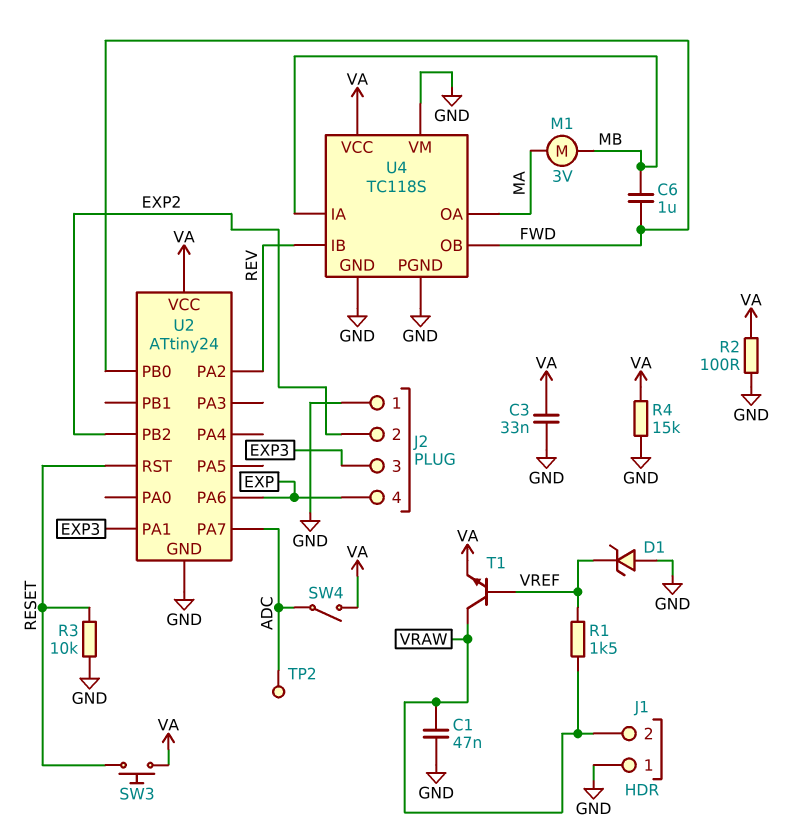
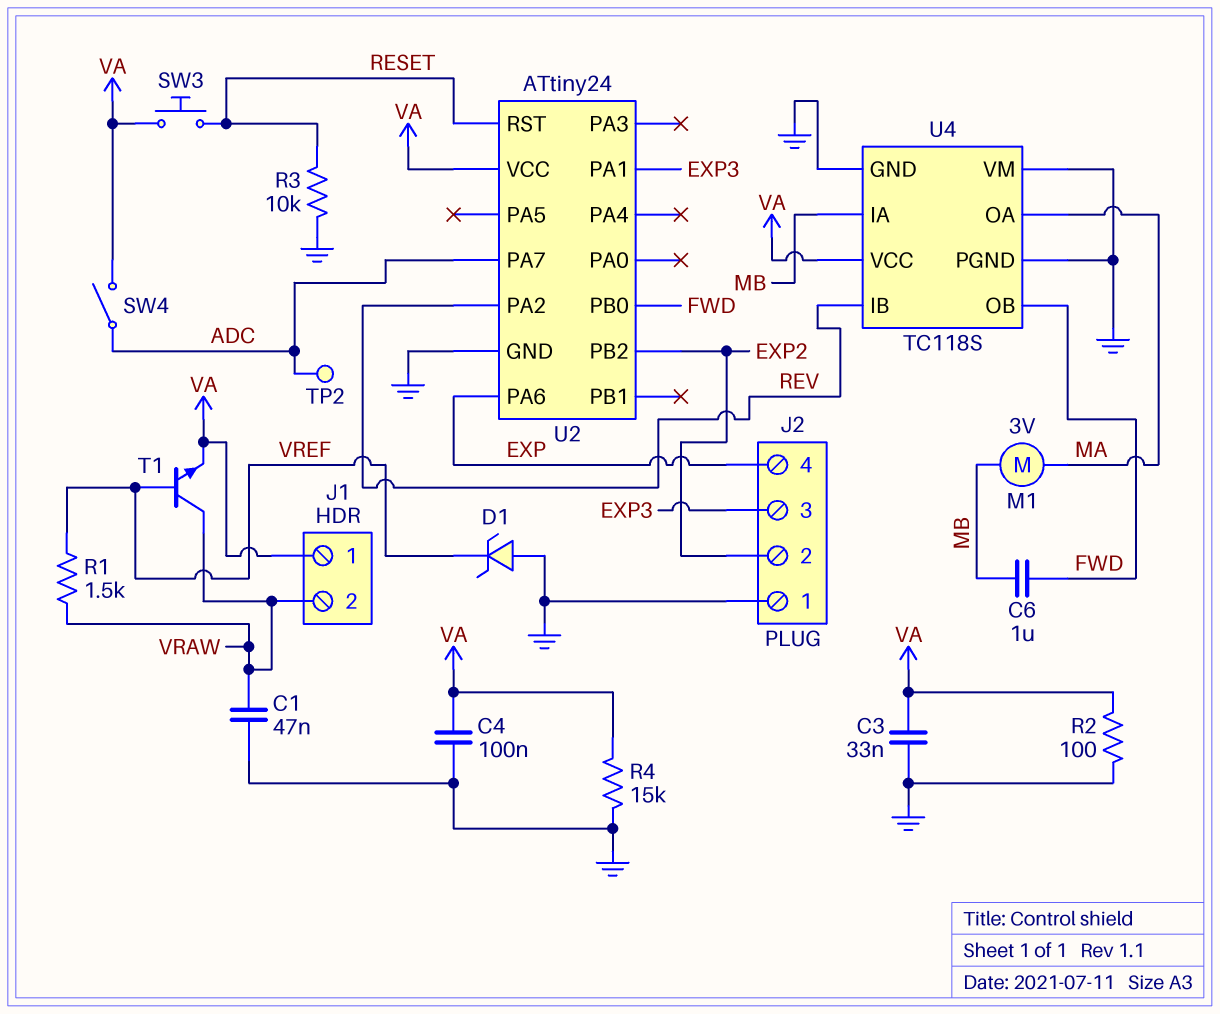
C4: none -> 100nF (GND, VA)
J1 pin 1: GND -> VA

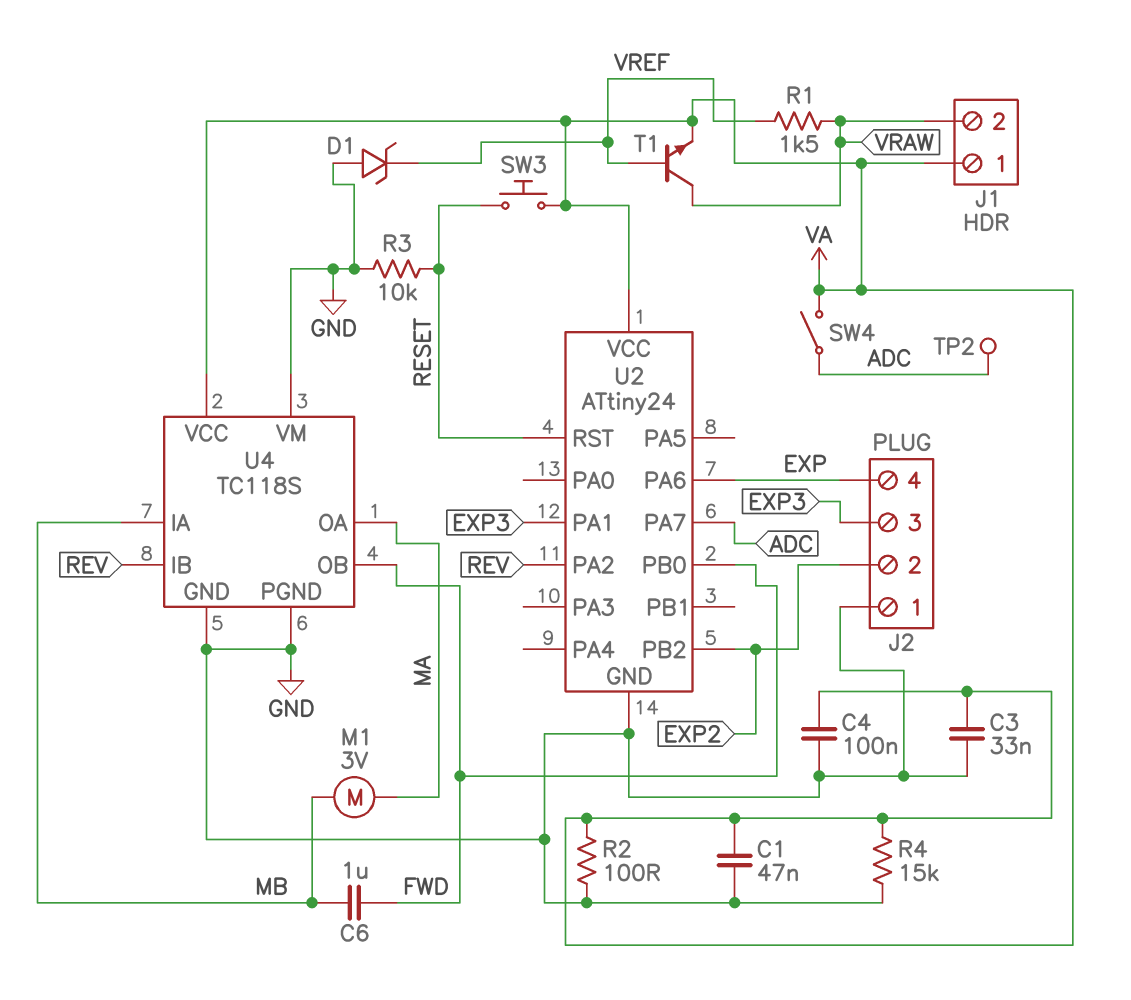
C1: 47nF (GND, VRAW) -> 47nF (GND, VA)

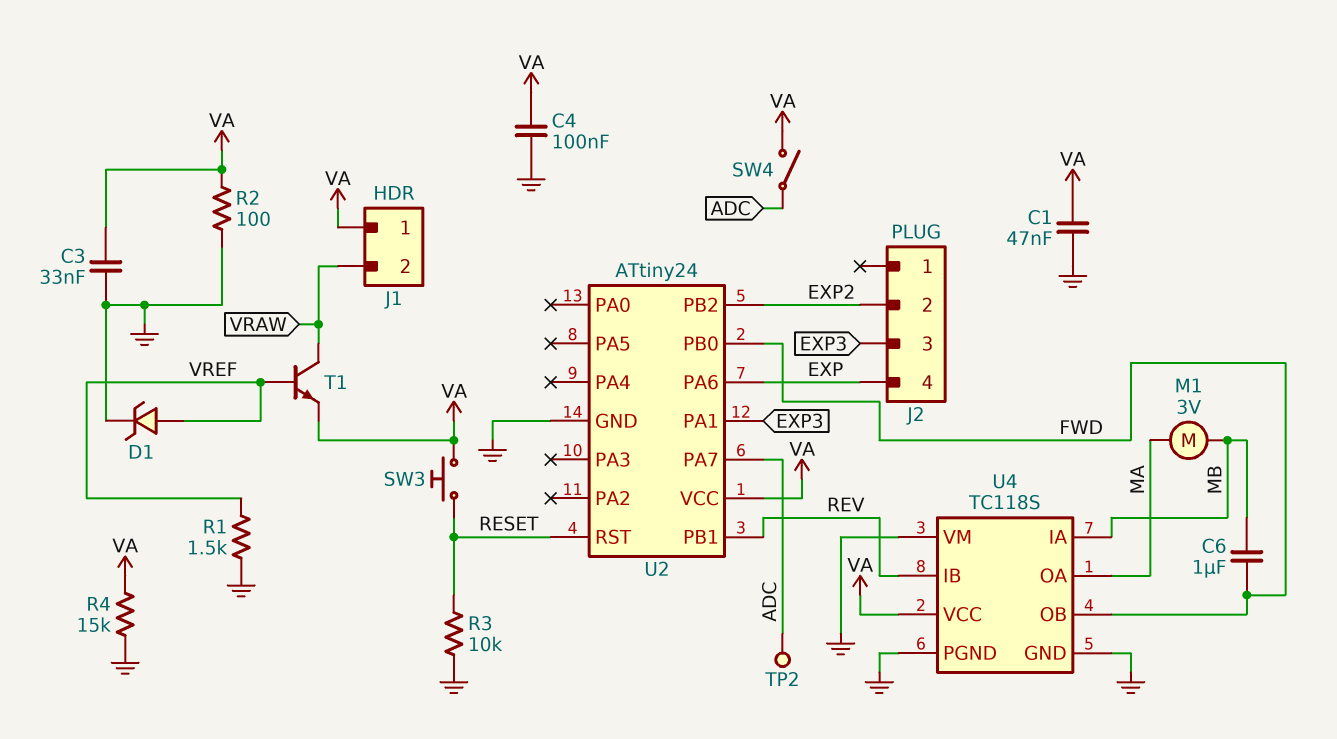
D1: zener (A GND, K VREF) -> zener (A VREF, K GND)
J2 pin 1: GND -> none
R1: 1.5k (VRAW, VREF) -> 1.5k (GND, VREF)
U2 pin PA2: REV -> none
U2 pin PB1: none -> REV

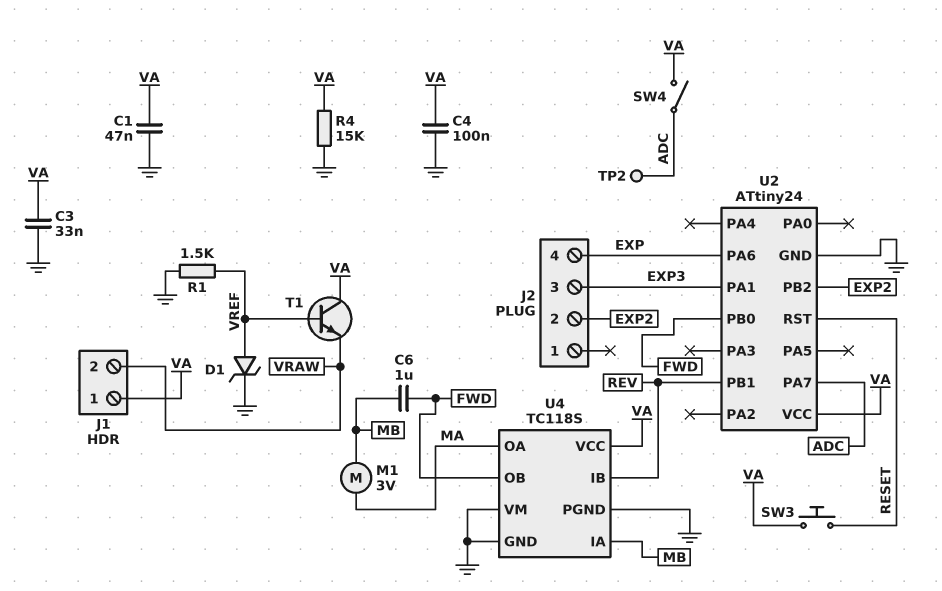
R2: 100 (GND, VA) -> none
R3: 10k (GND, RESET) -> none
T1: NPN (B VREF, C VRAW, E VA) -> NPN (B VREF, C VA, E VRAW)

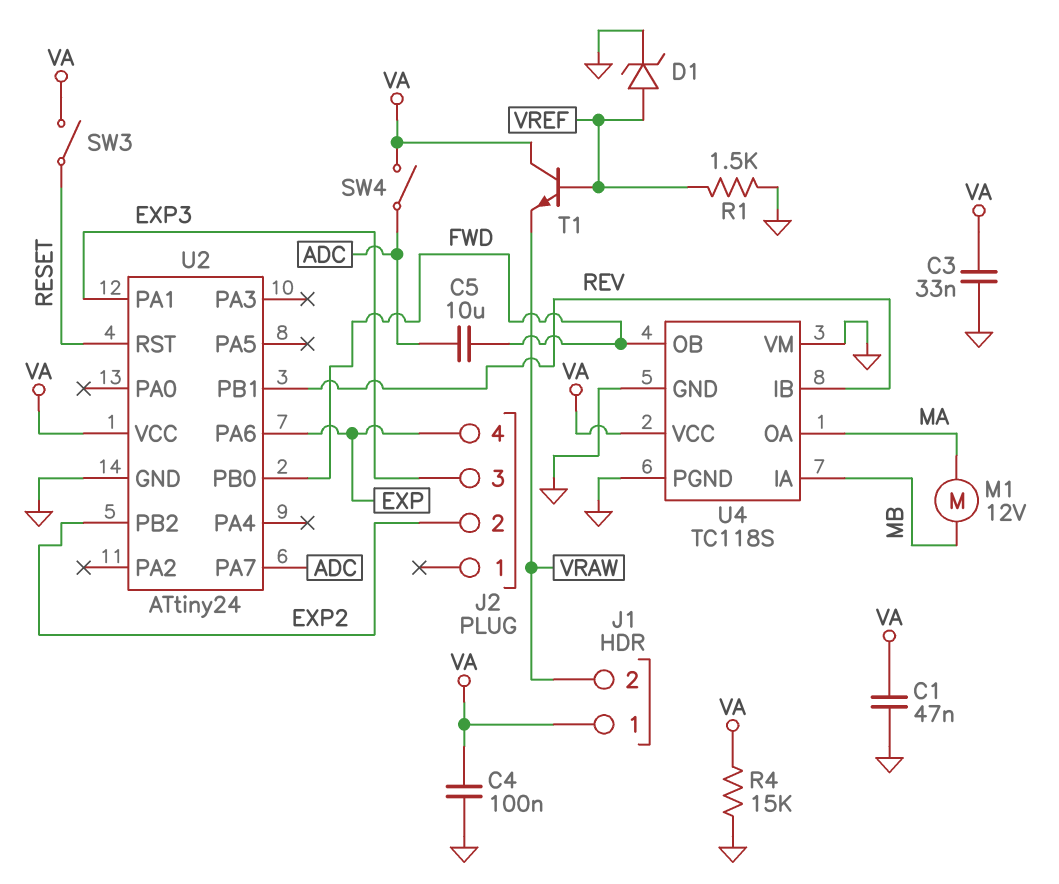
C5: none -> 10uF (ADC, FWD)
C6: 1uF (FWD, MB) -> none
M1: motor 3V (MA, MB) -> motor 12V (MA, MB)
SW3: button (RESET, VA) -> switch (RESET, VA)
TP2: test point (ADC) -> none

